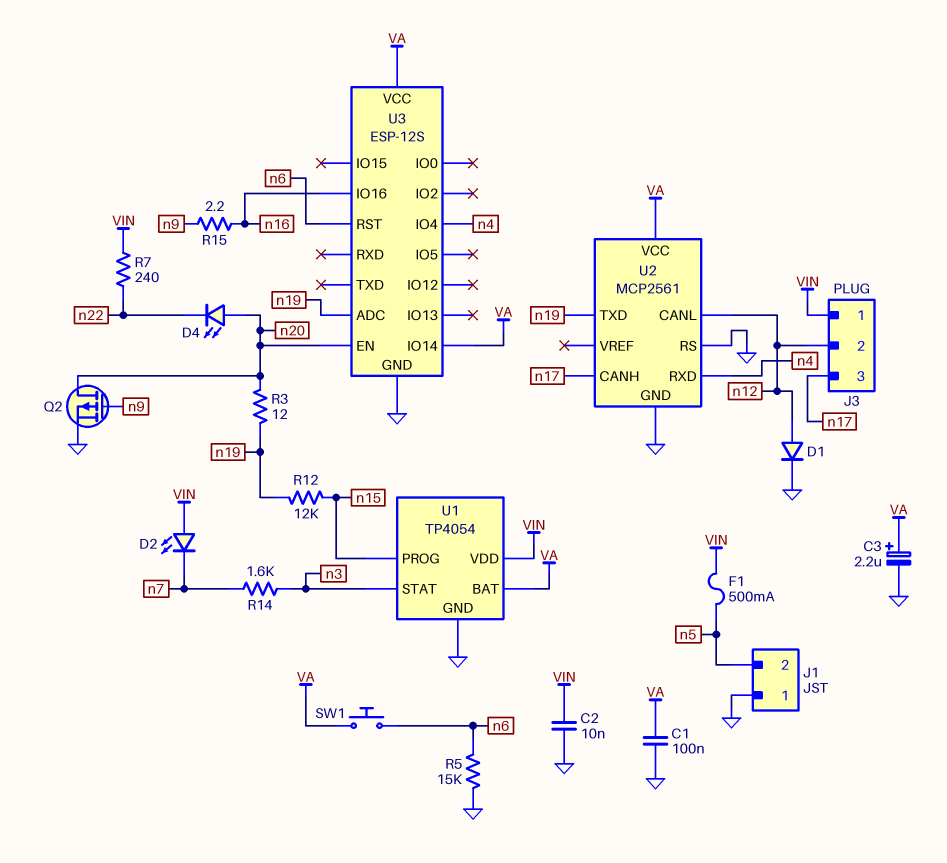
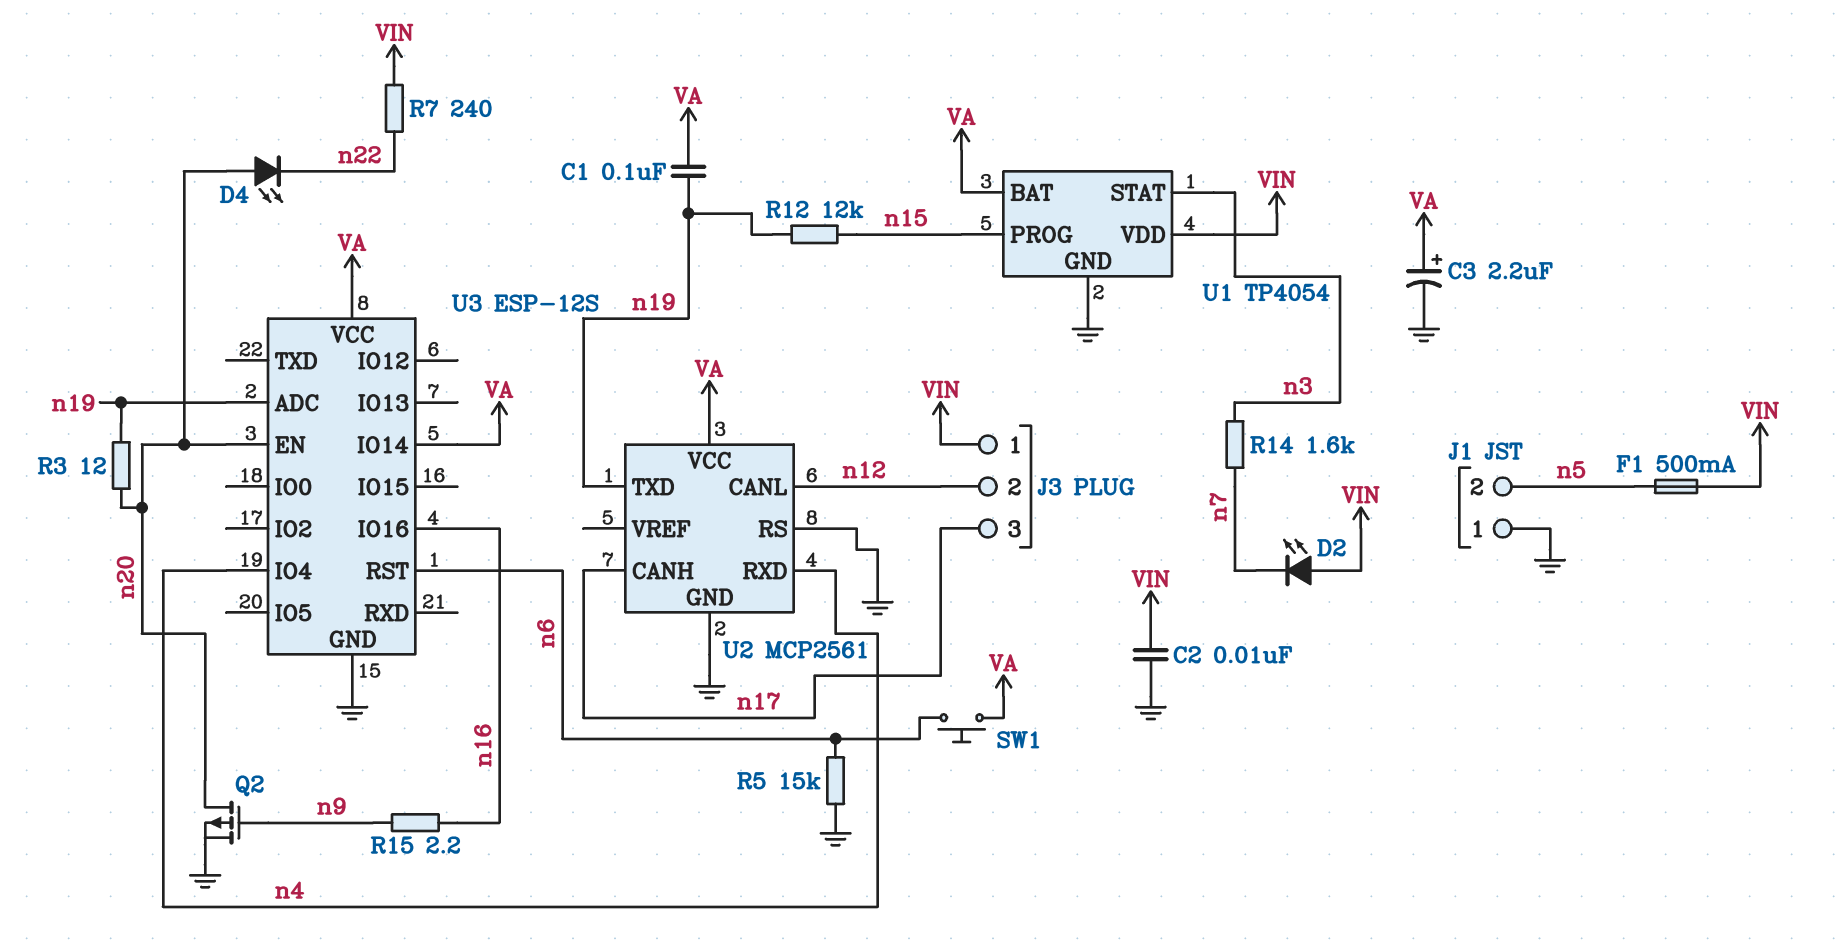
C1: 100nF (GND, VA) -> 100nF (VA, n19)
D1: diode (A n12, K GND) -> none

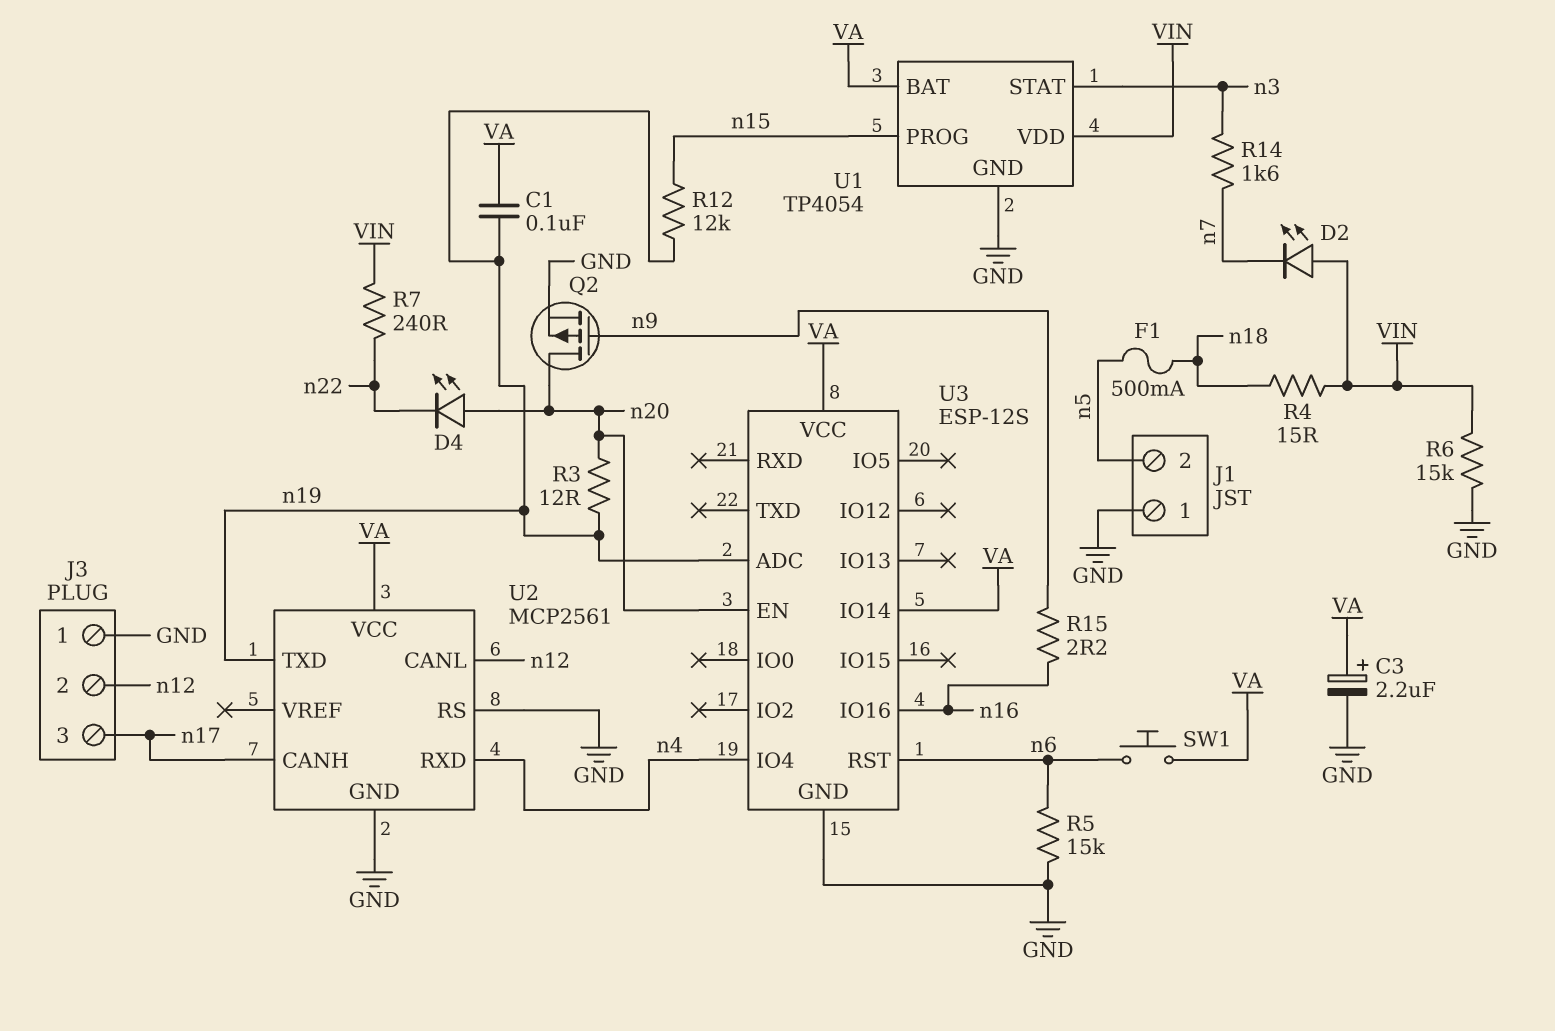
C2: 10nF (GND, VIN) -> none
F1: 500mA (VIN, n5) -> 500mA (n5, n18)
J3 pin 1: VIN -> GND
R4: none -> 15 (VIN, n18)
R6: none -> 15k (GND, VIN)

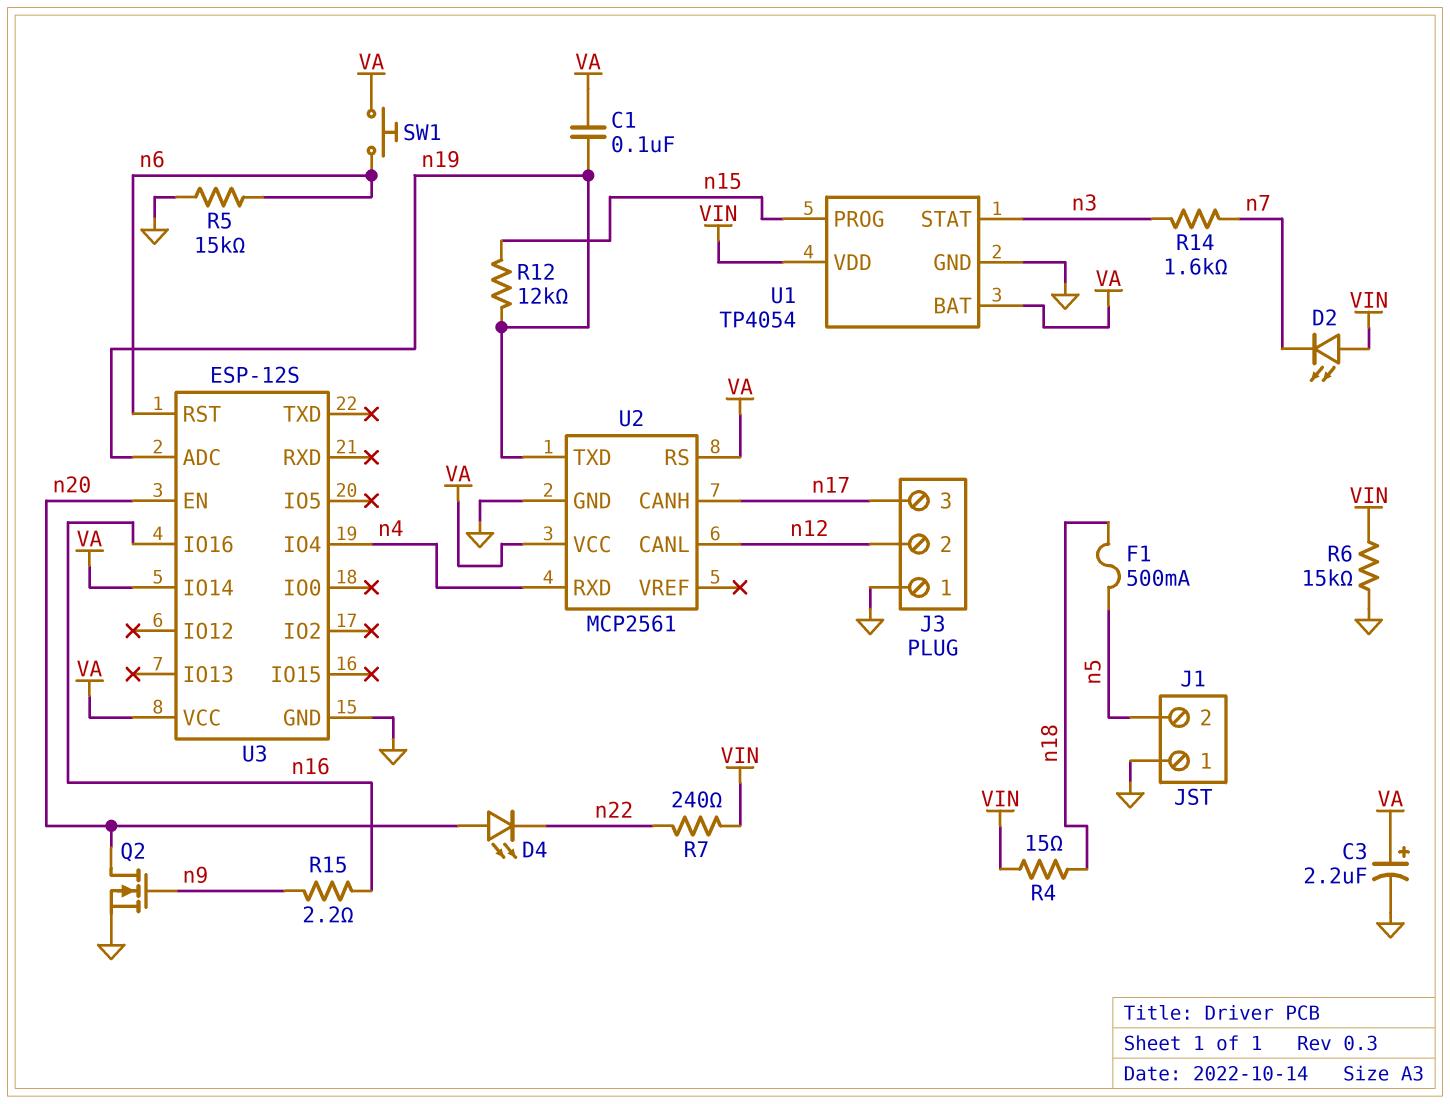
Q2: PMOS (G n9, D n20, S GND) -> NMOS (G n9, D n20, S GND)
R3: 12 (n19, n20) -> none
U2 pin RS: GND -> VA

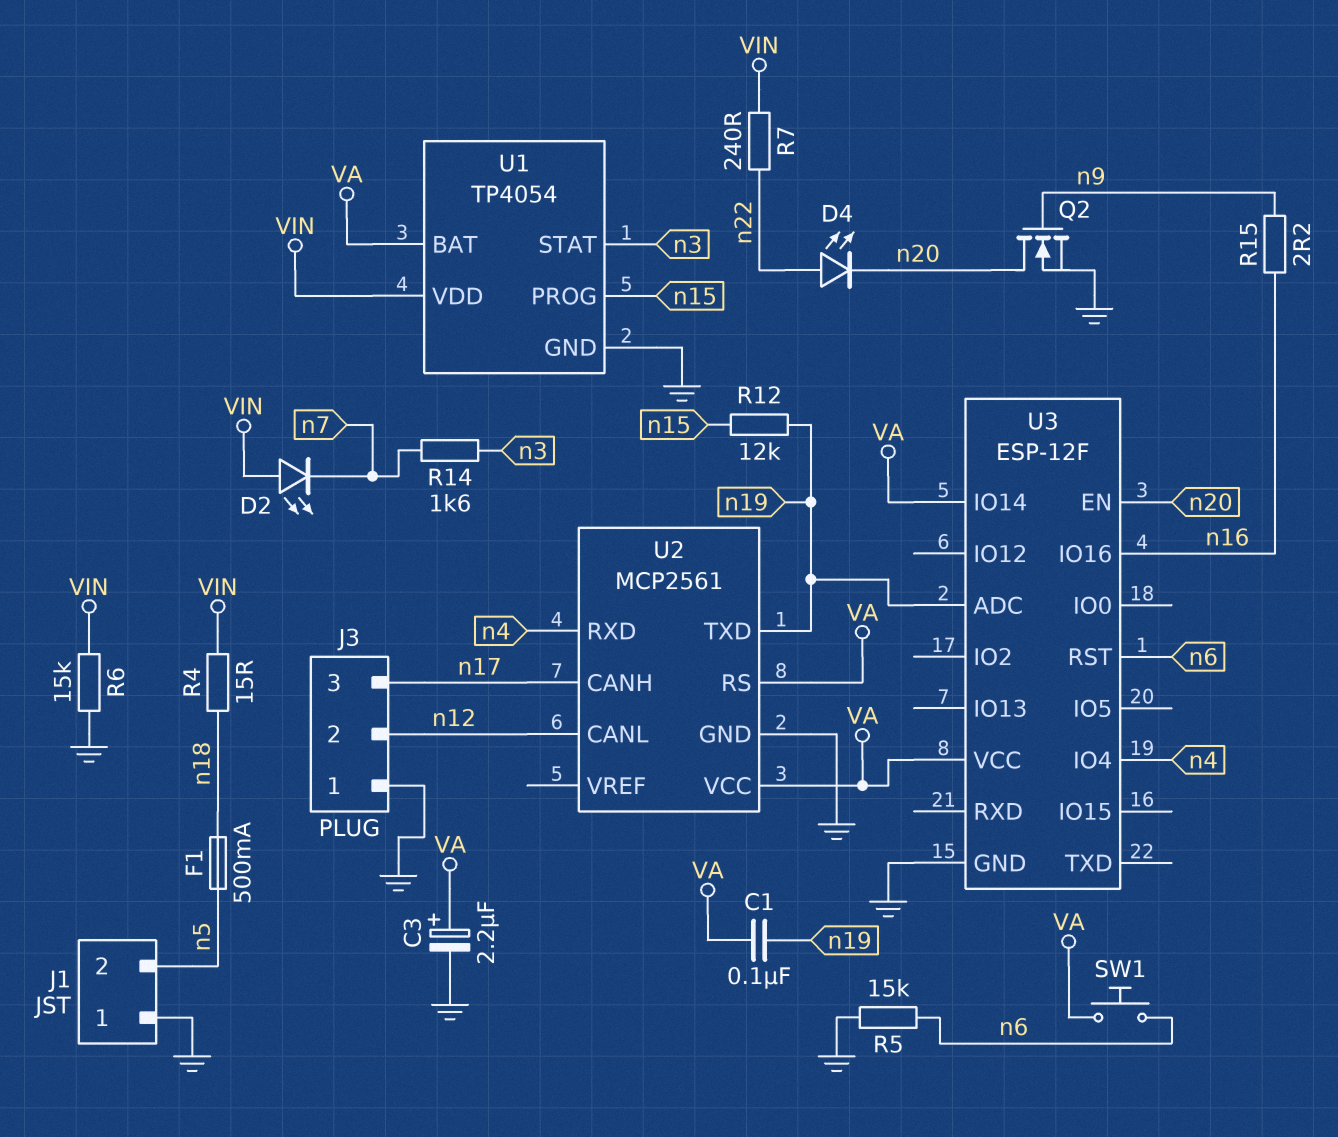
D4: LED (A n20, K n22) -> LED (A n22, K n20)
U3: ESP-12S -> ESP-12F

